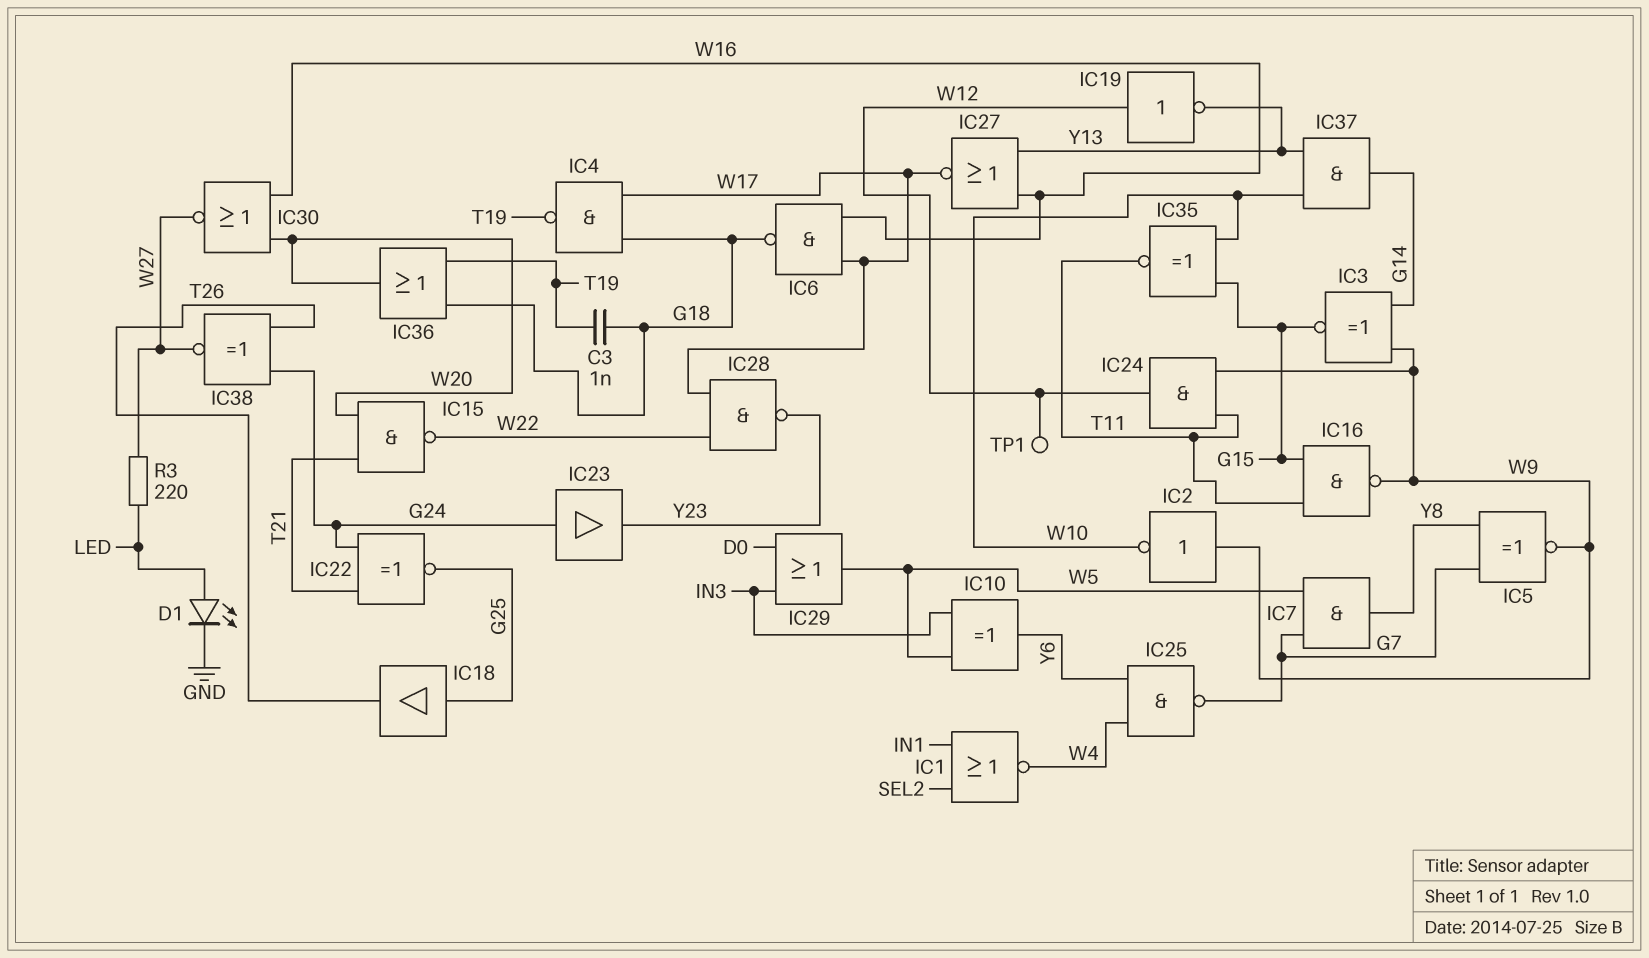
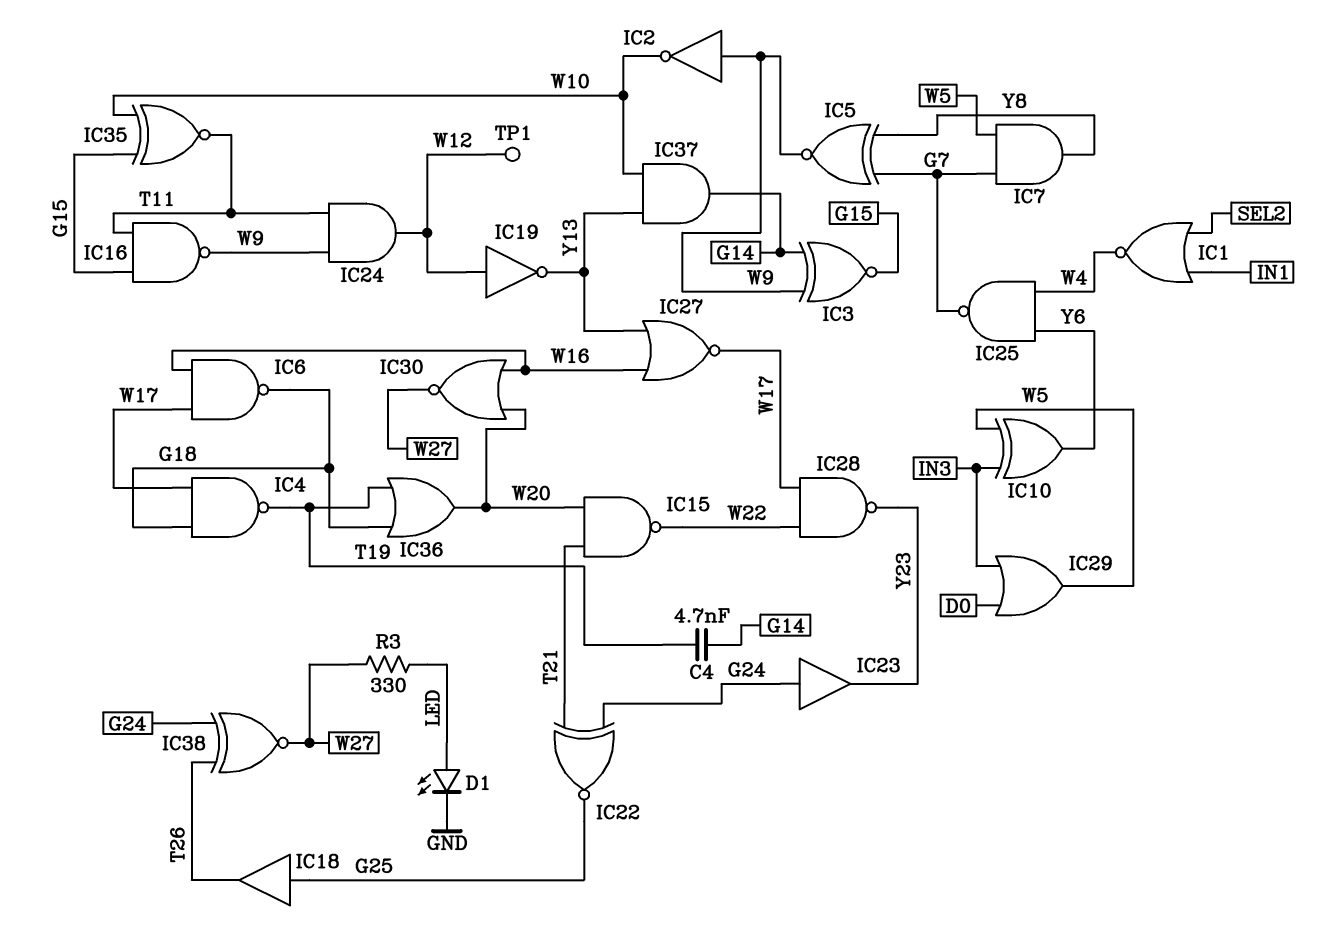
C3: 1nF (G18, T19) -> none
C4: none -> 4.7nF (G14, T19)
R3: 220 (LED, W27) -> 330 (LED, W27)

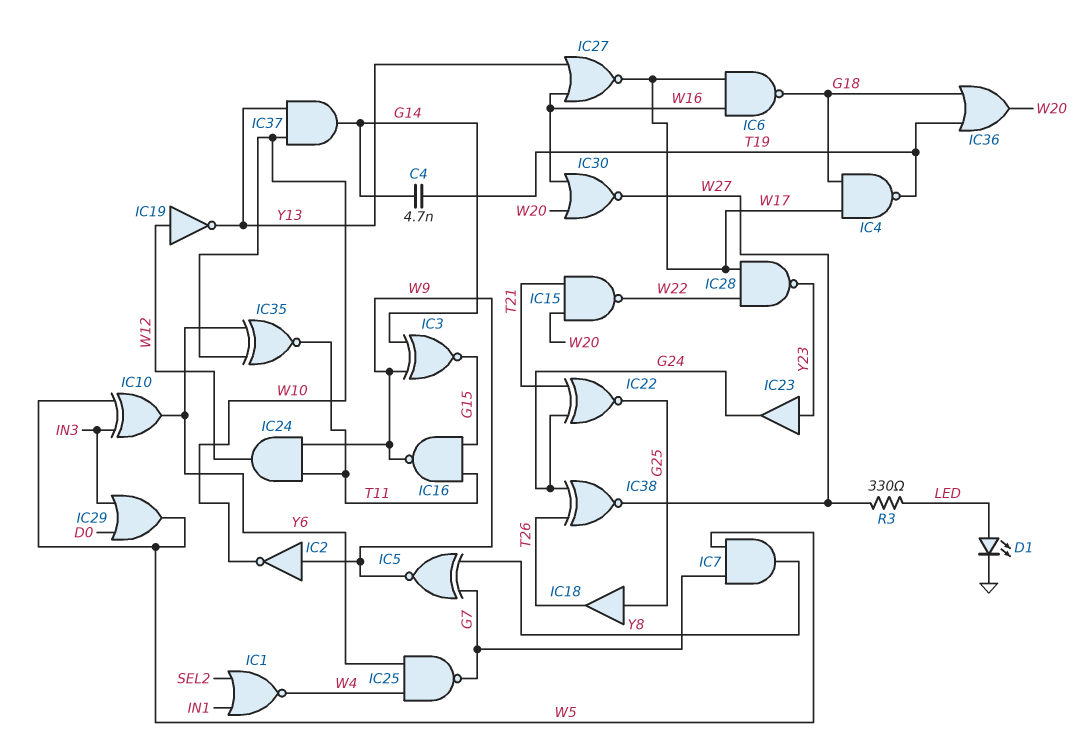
IC23: buffer (in G24, out Y23) -> buffer (in Y23, out G24)
IC35: XNOR (in G15, in W10, out T11) -> XNOR (in W10, in Y6, out T11)
TP1: test point (W12) -> none

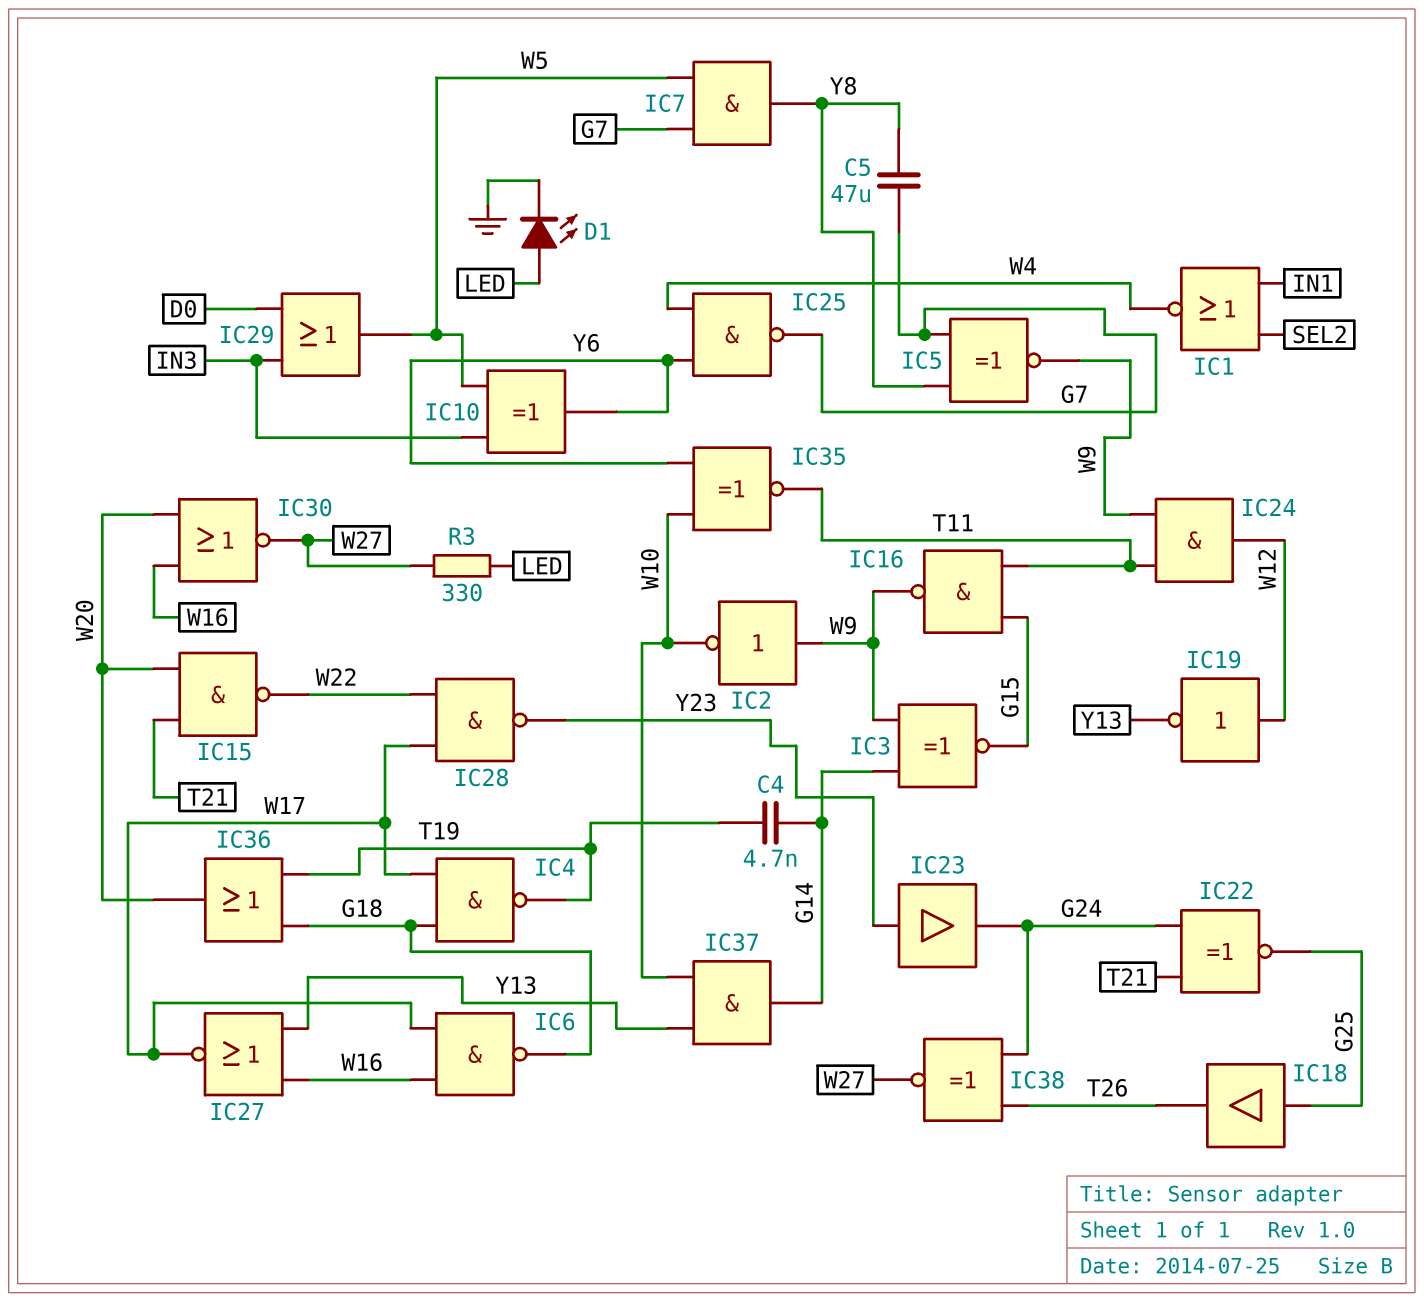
C5: none -> 47uF (G7, Y8)

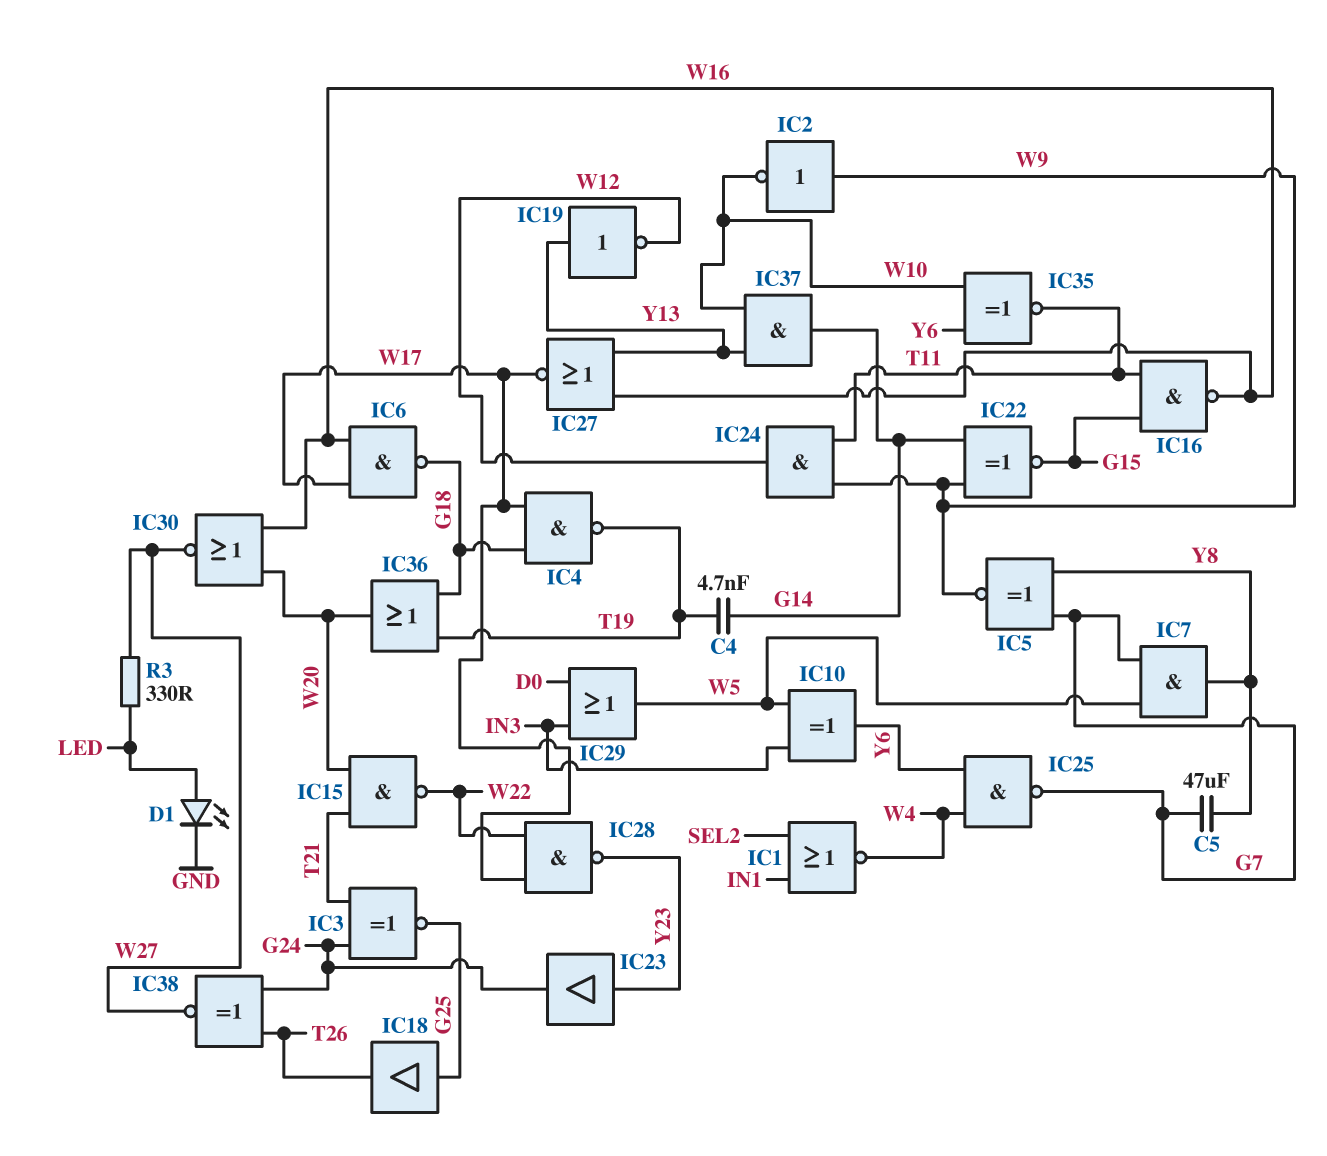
IC3: XNOR (in G14, in W9, out G15) -> XNOR (in G24, in T21, out G25)
IC16: NAND (in G15, in T11, out W9) -> NAND (in G15, in T11, out W16)
IC19: NOT (in W12, out Y13) -> NOT (in Y13, out W12)
IC22: XNOR (in G24, in T21, out G25) -> XNOR (in G14, in W9, out G15)

